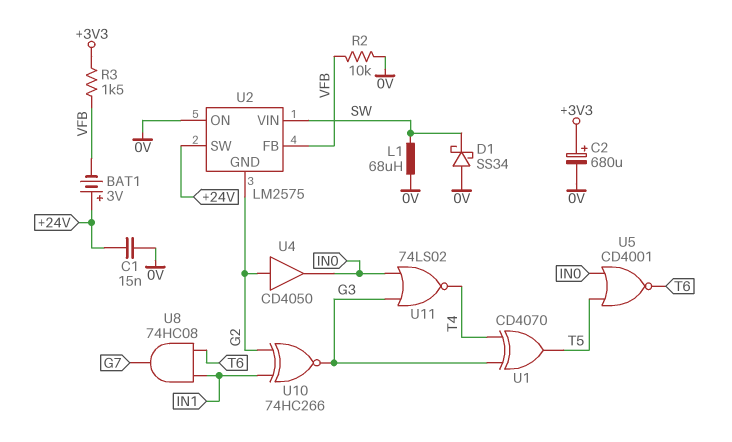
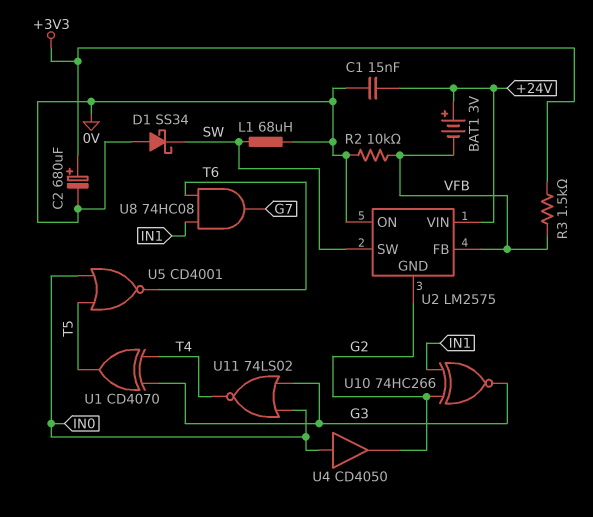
U2 pin SW: +24V -> SW
U2 pin VIN: SW -> +24V
U4: buffer CD4050 (in G2, out IN0) -> buffer CD4050 (in IN0, out G2)

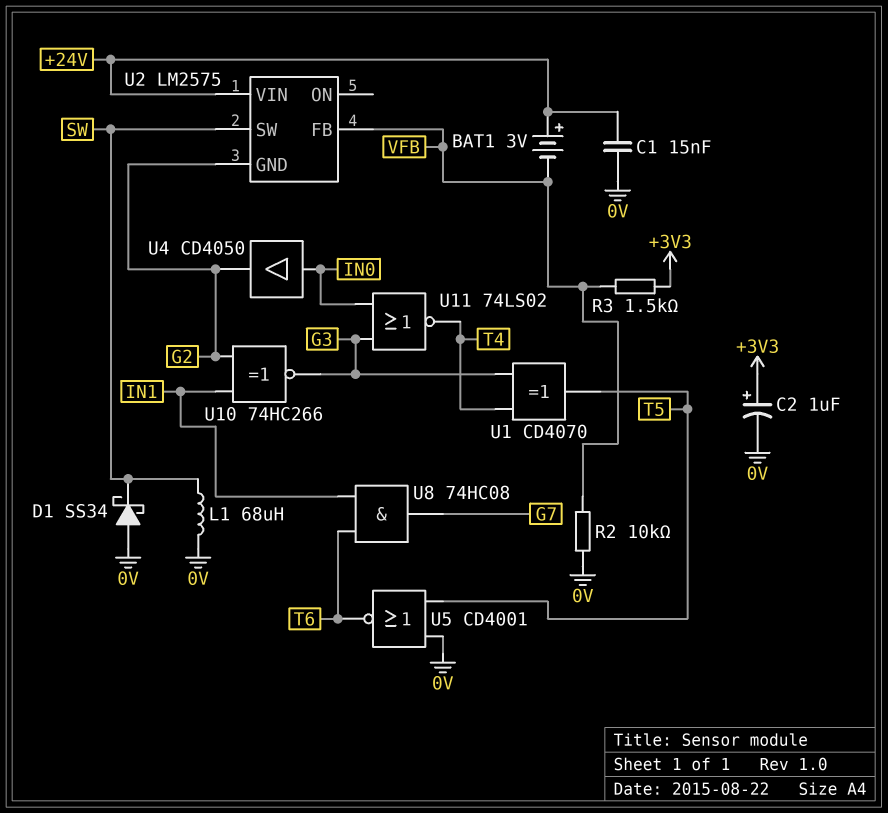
C2: 680uF (plus +3V3, minus 0V) -> 1uF (plus +3V3, minus 0V)
U2 pin ON: 0V -> none
U5: NOR CD4001 (in IN0, in T5, out T6) -> NOR CD4001 (in 0V, in T5, out T6)

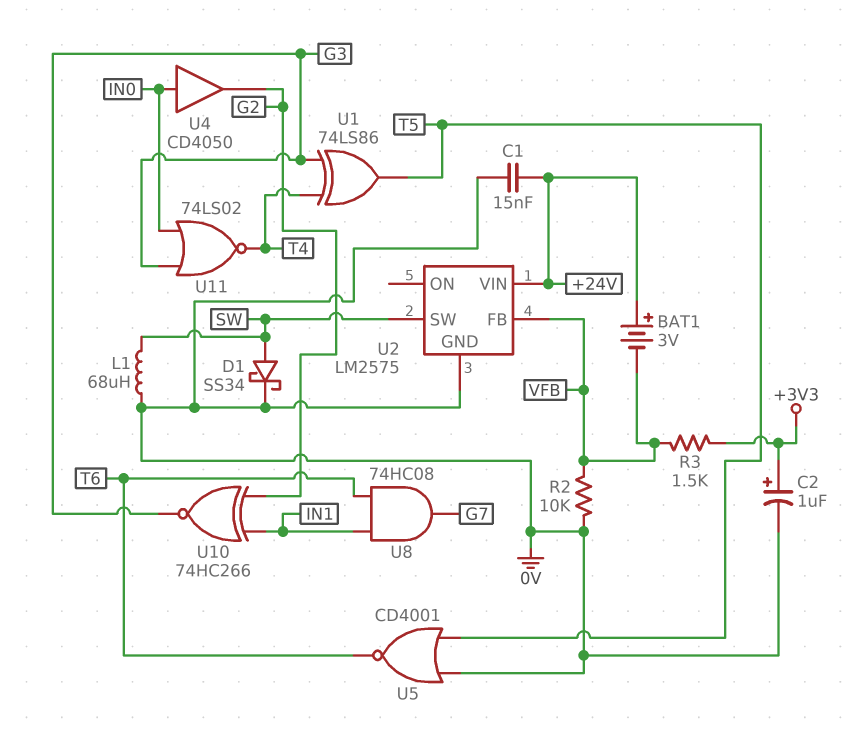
D1: schottky SS34 (A 0V, K SW) -> schottky SS34 (A SW, K 0V)
U1: XOR CD4070 (in G3, in T4, out T5) -> XOR 74LS86 (in G3, in T4, out T5)
U2 pin GND: G2 -> 0V

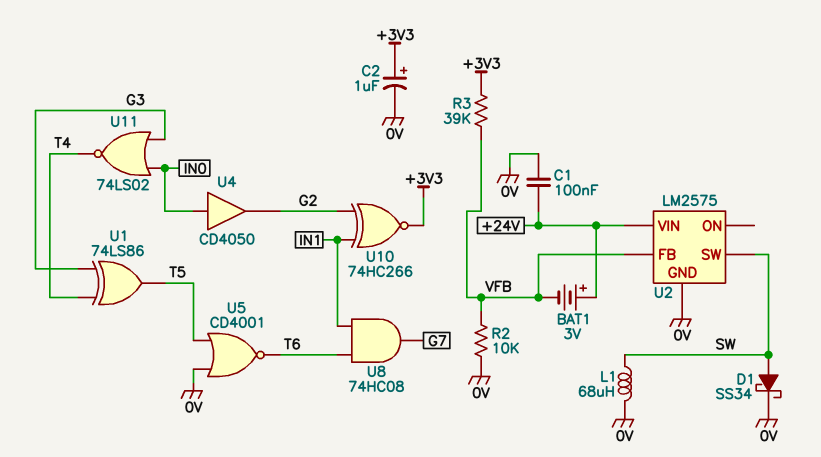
C1: 15nF (+24V, 0V) -> 100nF (+24V, 0V)
R3: 1.5k (+3V3, VFB) -> 39k (+3V3, VFB)
U10: XNOR 74HC266 (in G2, in IN1, out G3) -> XNOR 74HC266 (in G2, in IN1, out +3V3)

